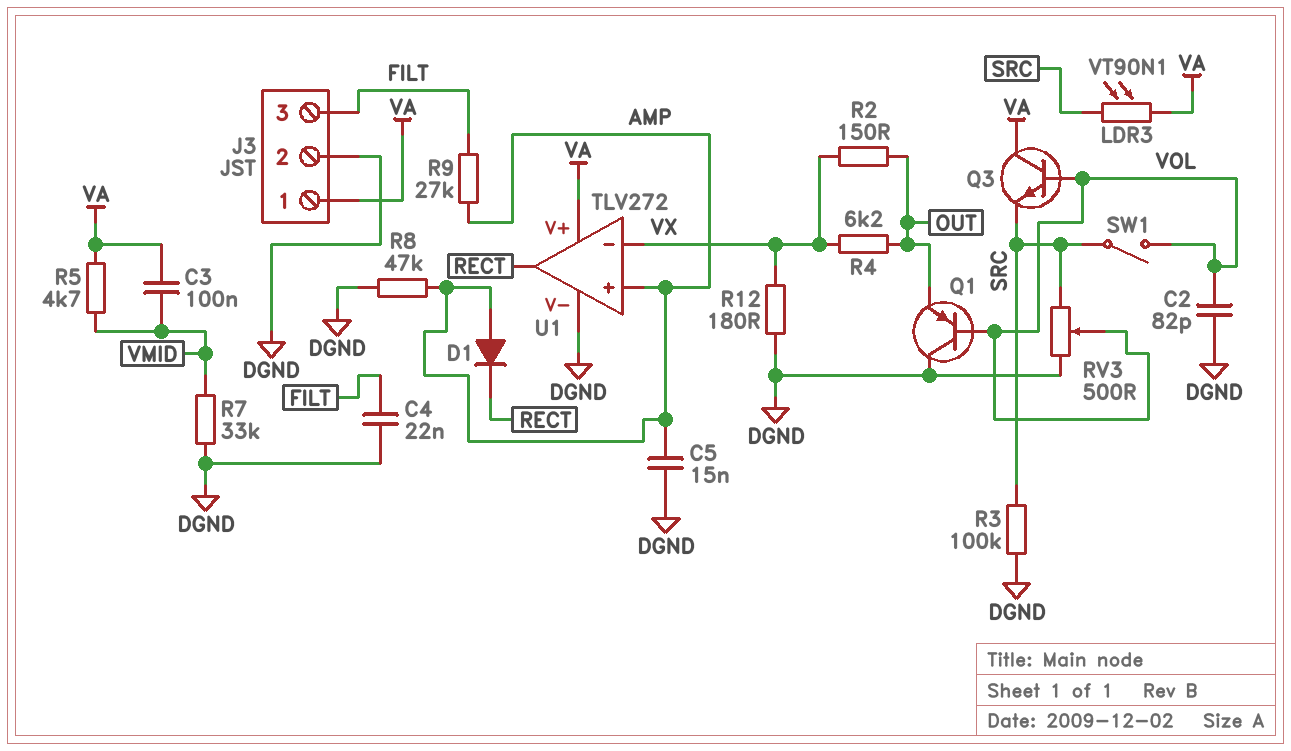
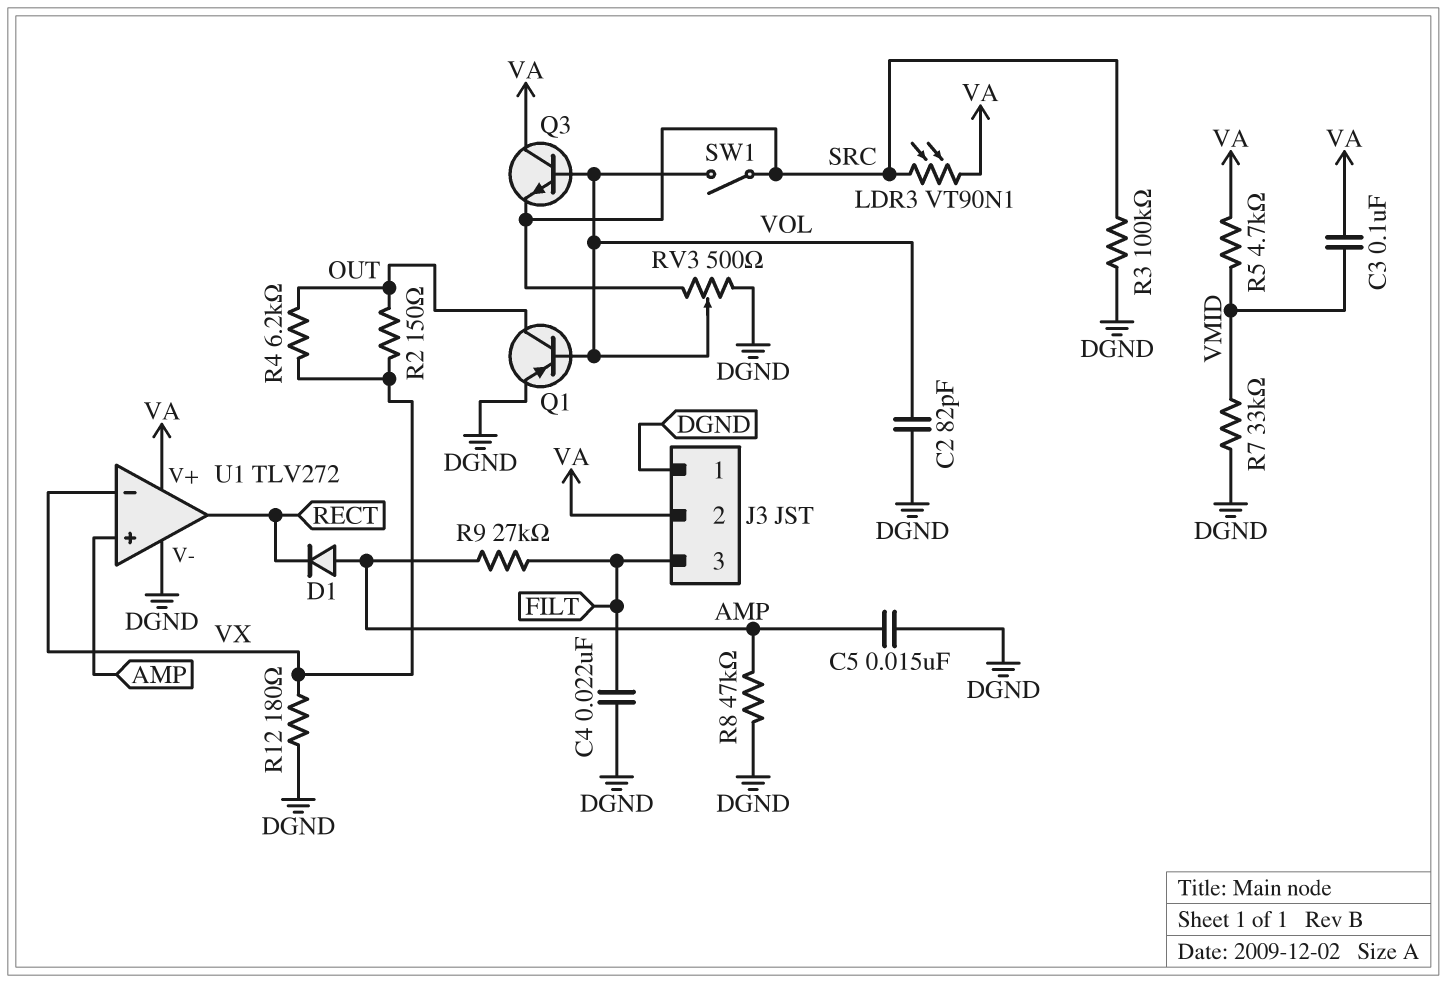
J3 pin 1: VA -> DGND
J3 pin 2: DGND -> VA
Q1: PNP (B VOL, C DGND, E OUT) -> PNP (B VOL, C OUT, E DGND)

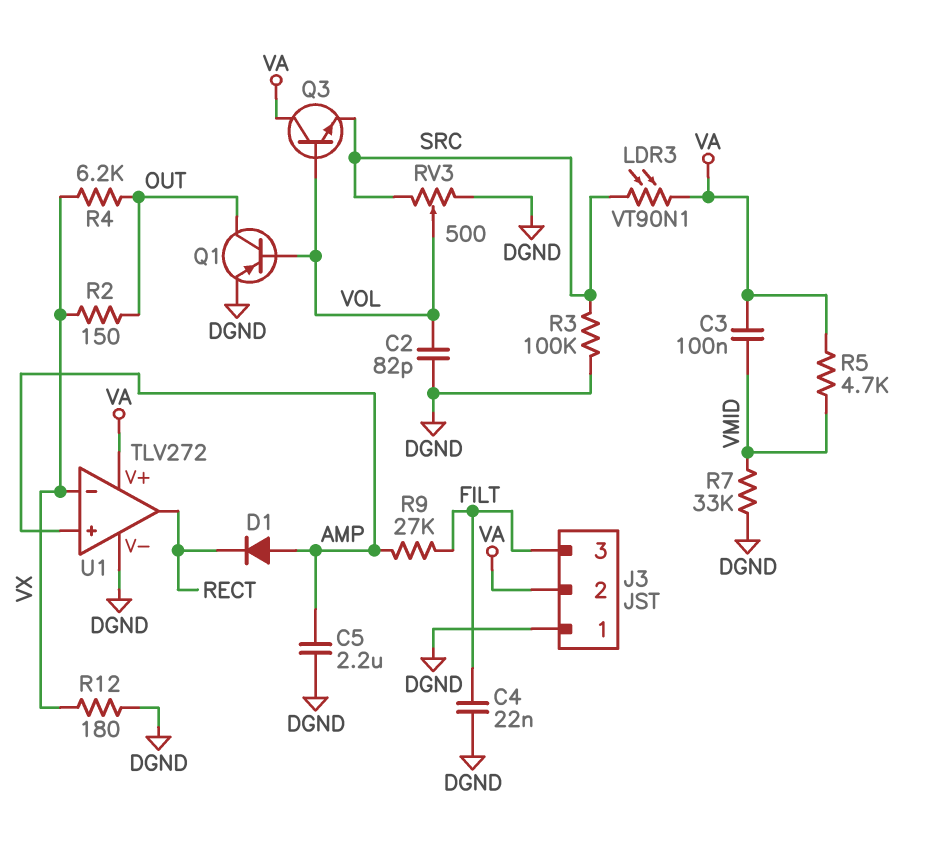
C5: 15nF (AMP, DGND) -> 2.2uF (AMP, DGND)
R8: 47k (AMP, DGND) -> none
SW1: switch (SRC, VOL) -> none

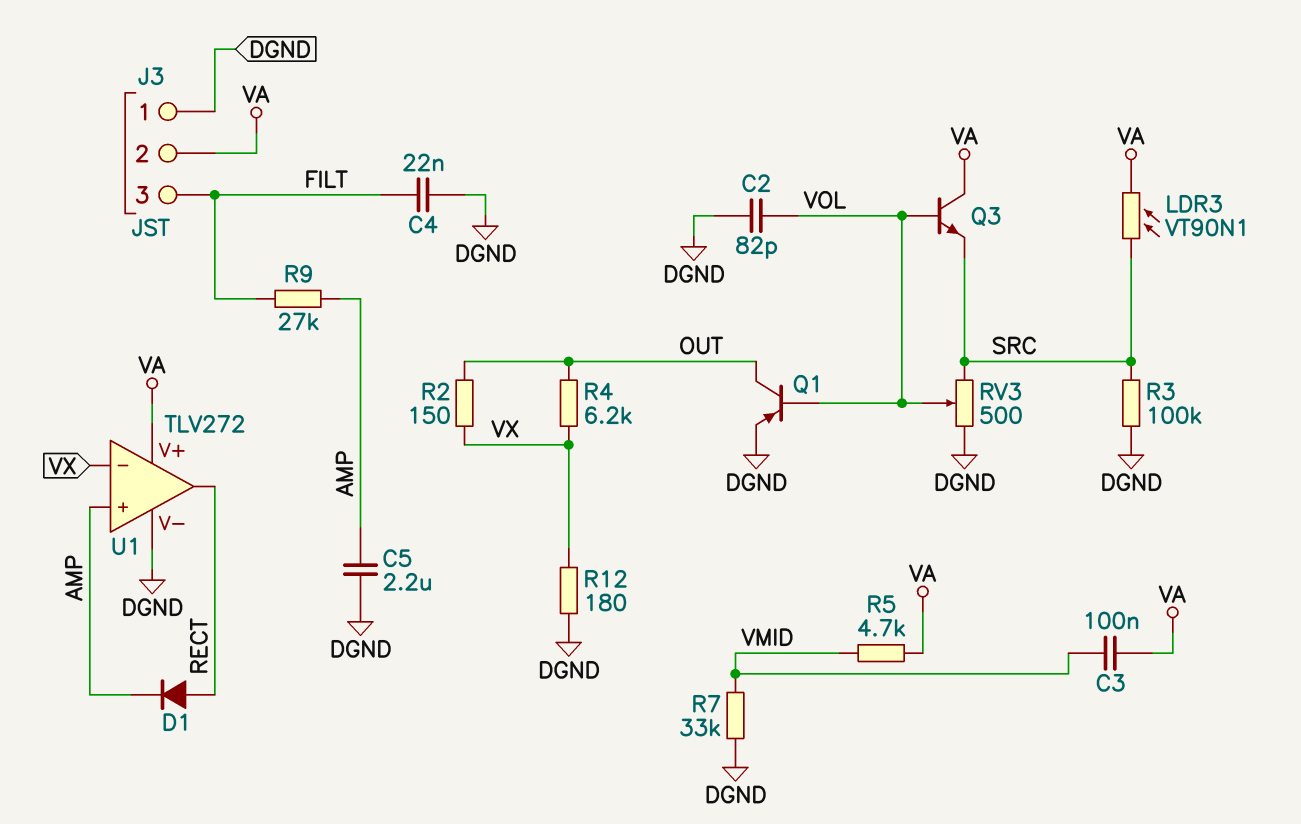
D1: diode (A AMP, K RECT) -> diode (A RECT, K AMP)

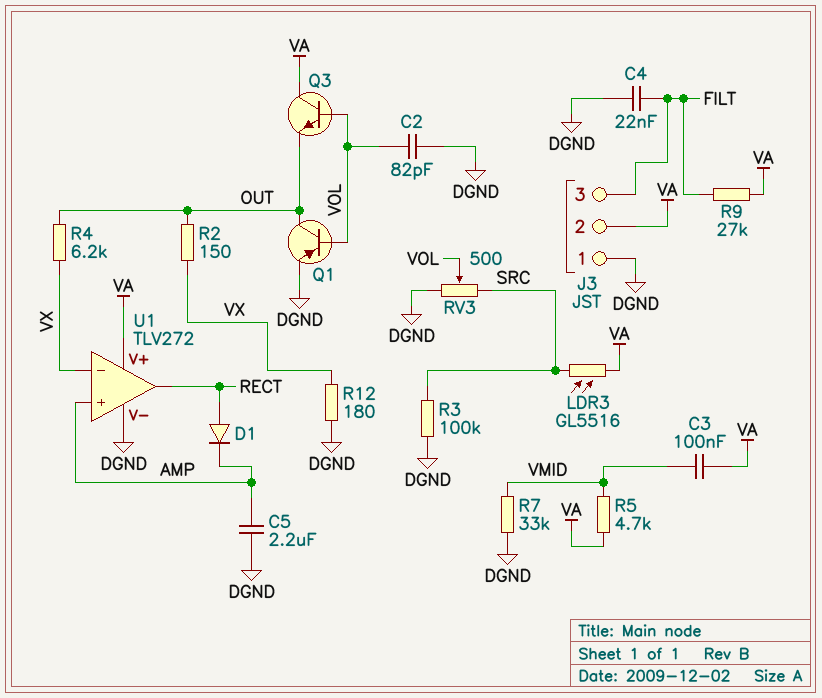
LDR3: VT90N1 (SRC, VA) -> GL5516 (SRC, VA)
Q3: NPN (B VOL, C VA, E SRC) -> NPN (B VOL, C VA, E OUT)
R9: 27k (AMP, FILT) -> 27k (FILT, VA)

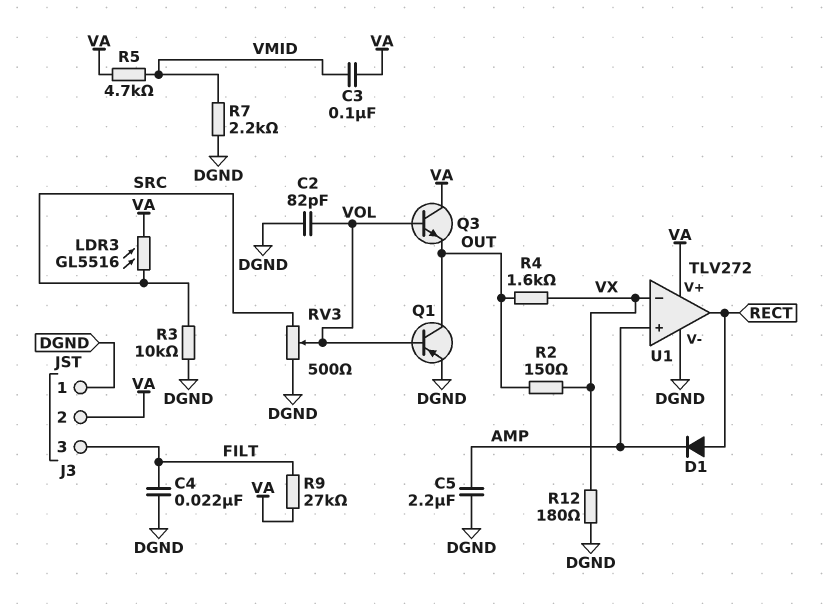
R3: 100k (DGND, SRC) -> 10k (DGND, SRC)
R4: 6.2k (OUT, VX) -> 1.6k (OUT, VX)
R7: 33k (DGND, VMID) -> 2.2k (DGND, VMID)

